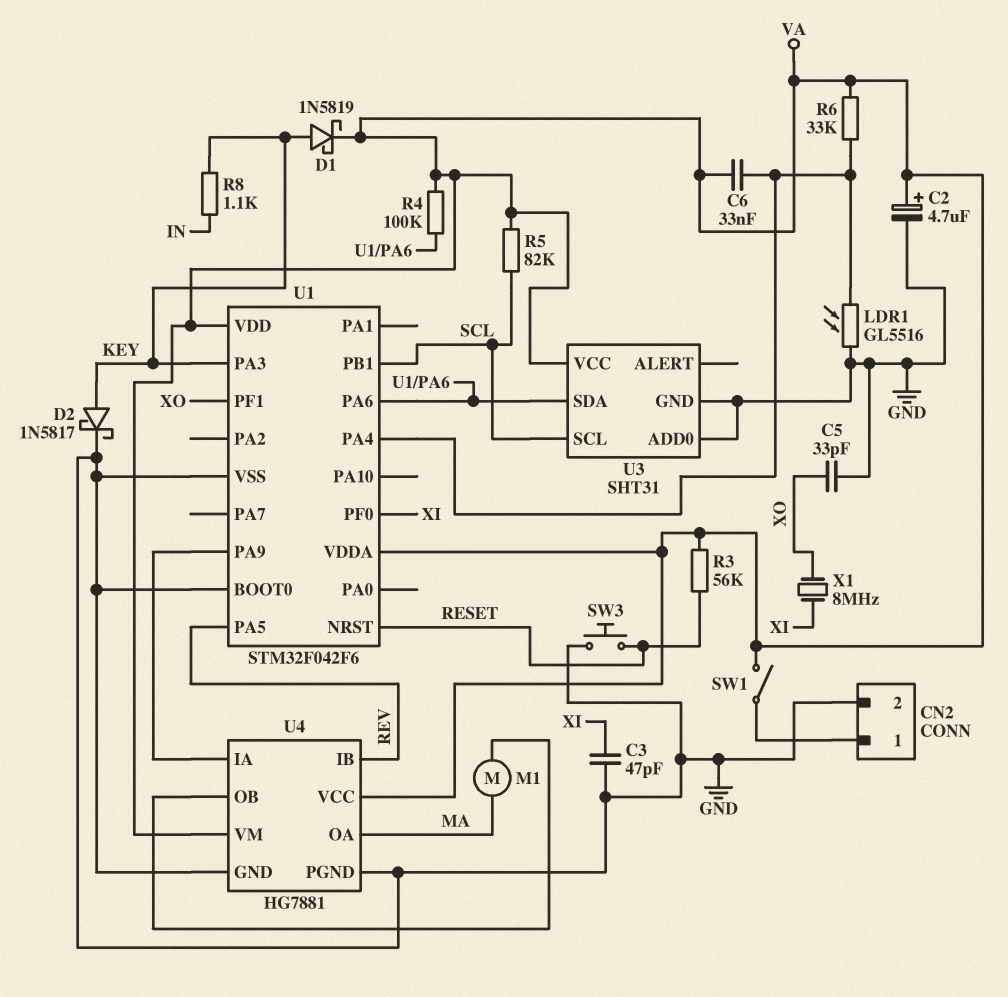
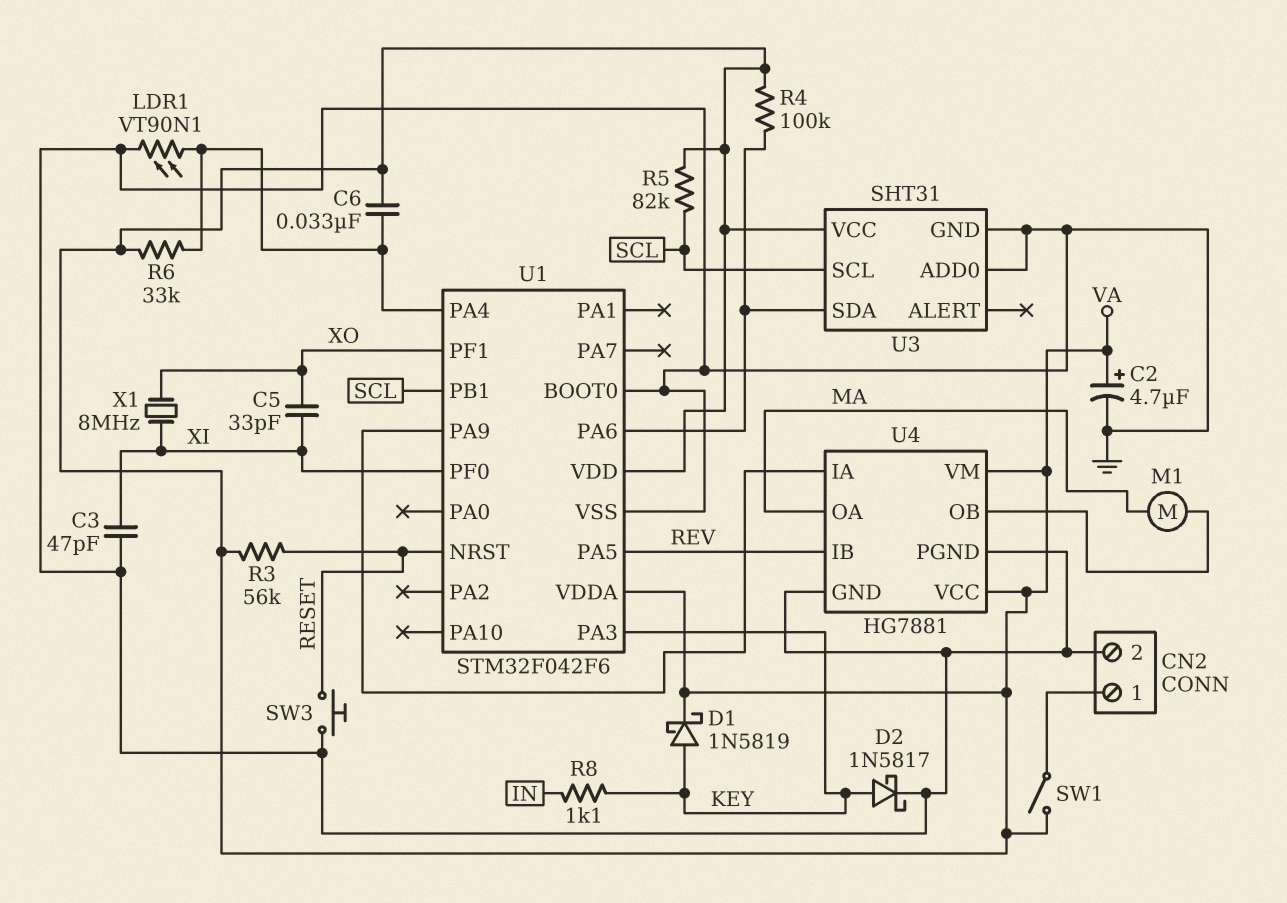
C5: 33pF (GND, XO) -> 33pF (XI, XO)
LDR1: GL5516 (GND, U1/PA4) -> VT90N1 (GND, U1/PA4)

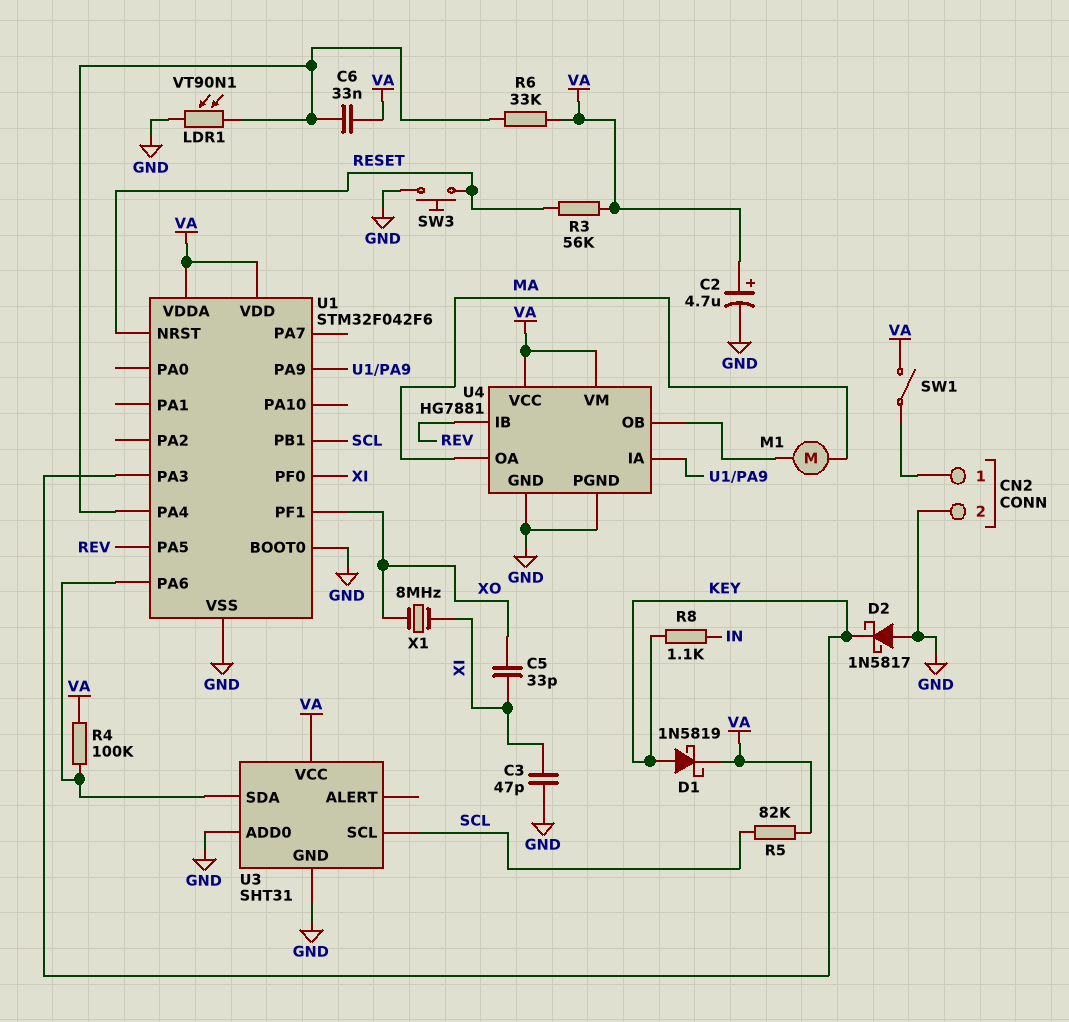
D2: schottky 1N5817 (A KEY, K GND) -> schottky 1N5817 (A GND, K KEY)

